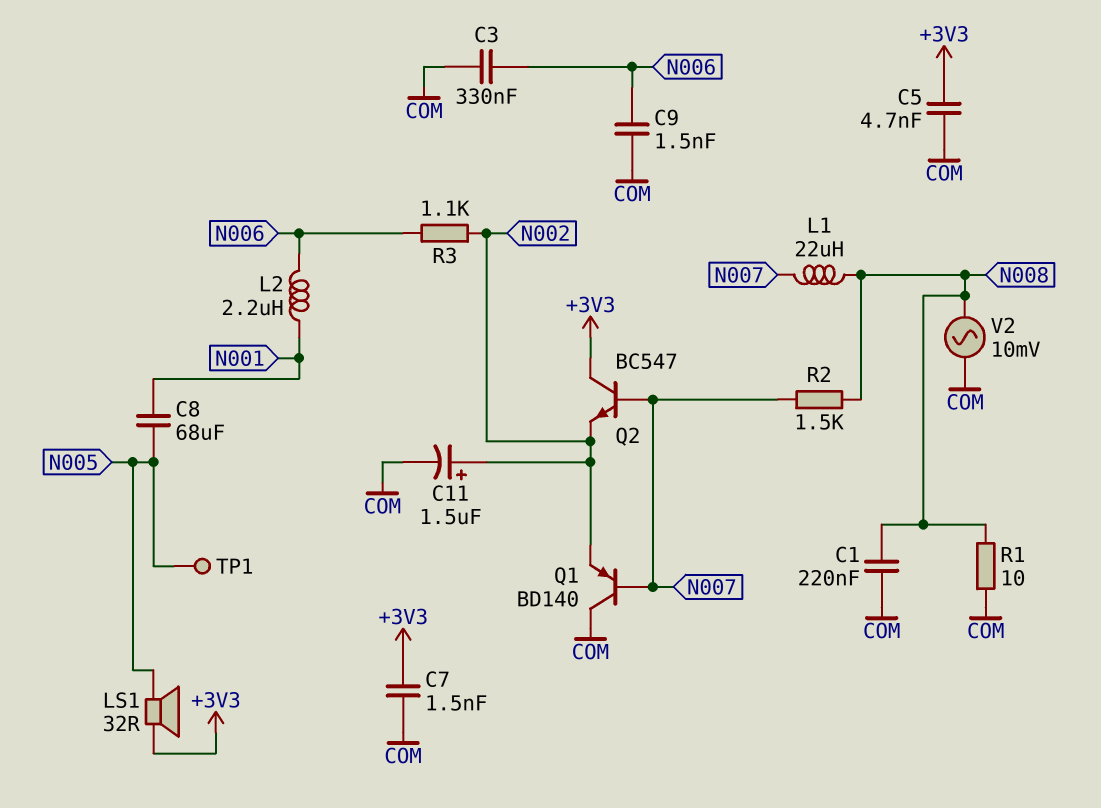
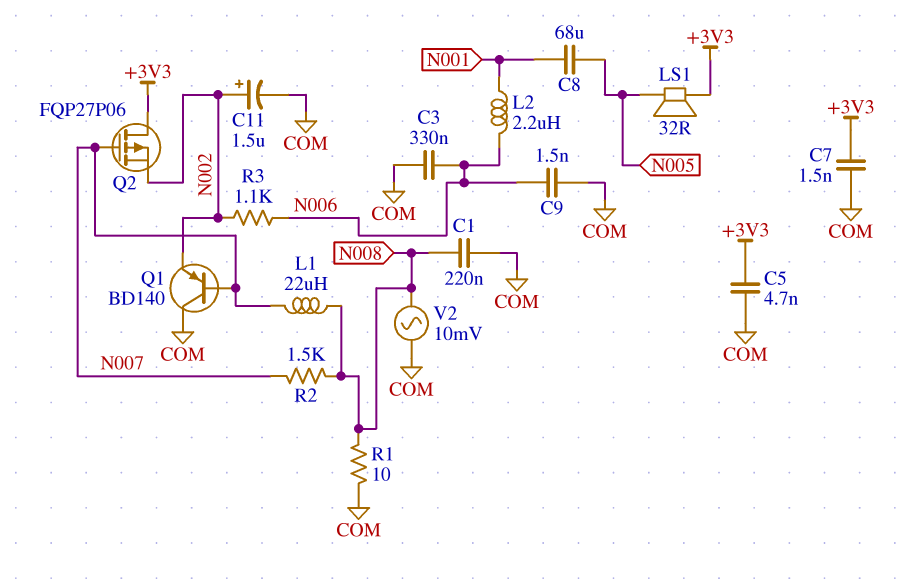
Q2: NPN BC547 (B N007, C +3V3, E N002) -> PMOS FQP27P06 (G N007, D +3V3, S N002)
TP1: test point (N005) -> none

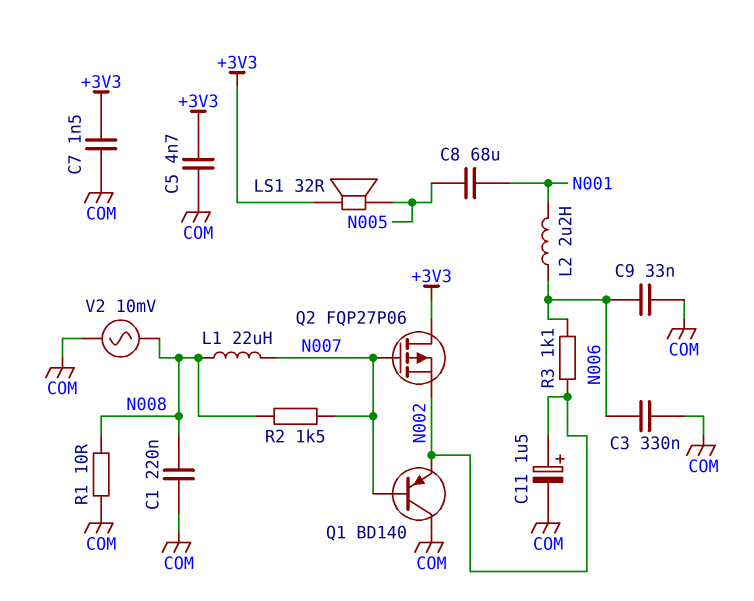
C9: 1.5nF (COM, N006) -> 33nF (COM, N006)

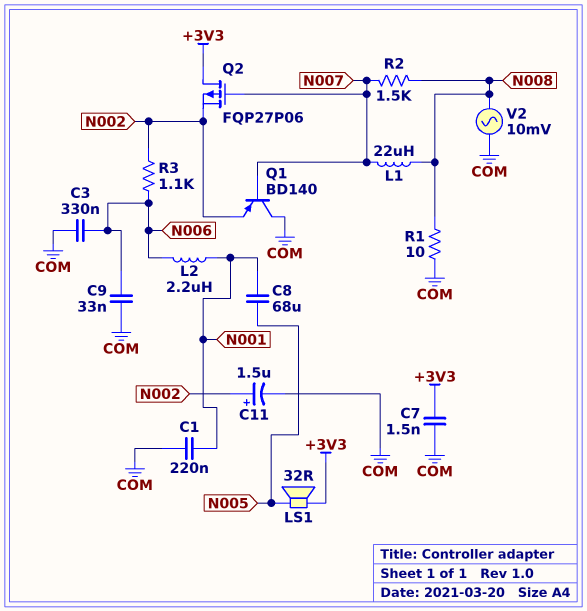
C1: 220nF (COM, N008) -> 220nF (COM, N001)
C5: 4.7nF (+3V3, COM) -> none

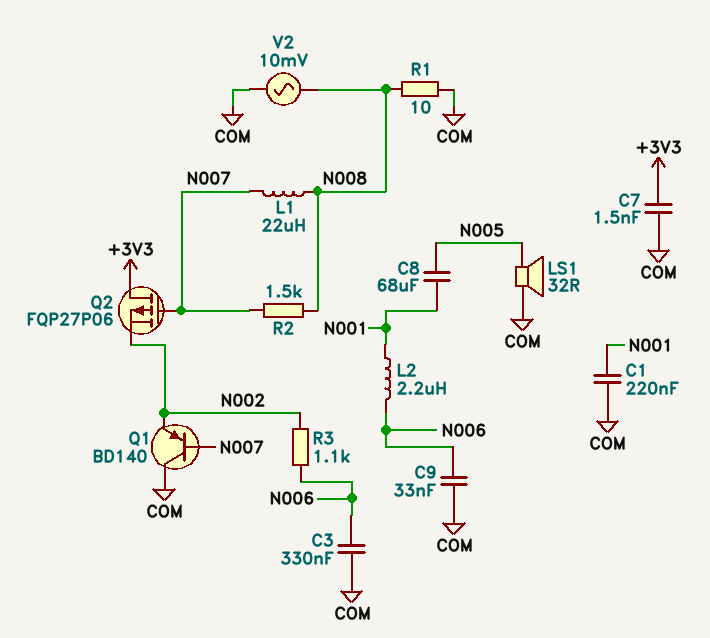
C11: 1.5uF (plus N002, minus COM) -> none
LS1: speaker 32R (+3V3, N005) -> speaker 32R (COM, N005)

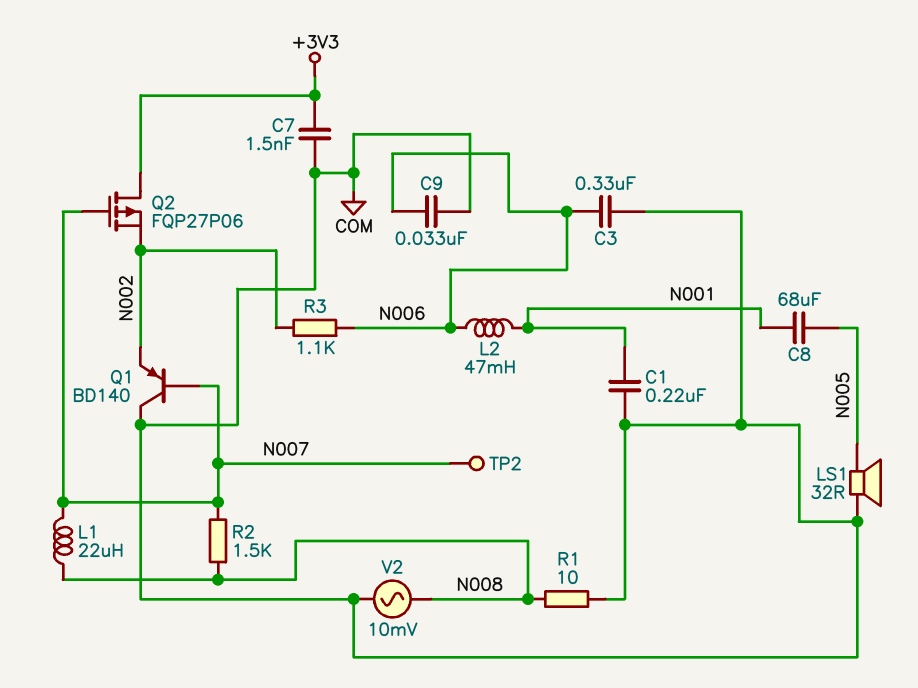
L2: 2.2uH (N001, N006) -> 47mH (N001, N006)
TP2: none -> test point (N007)

